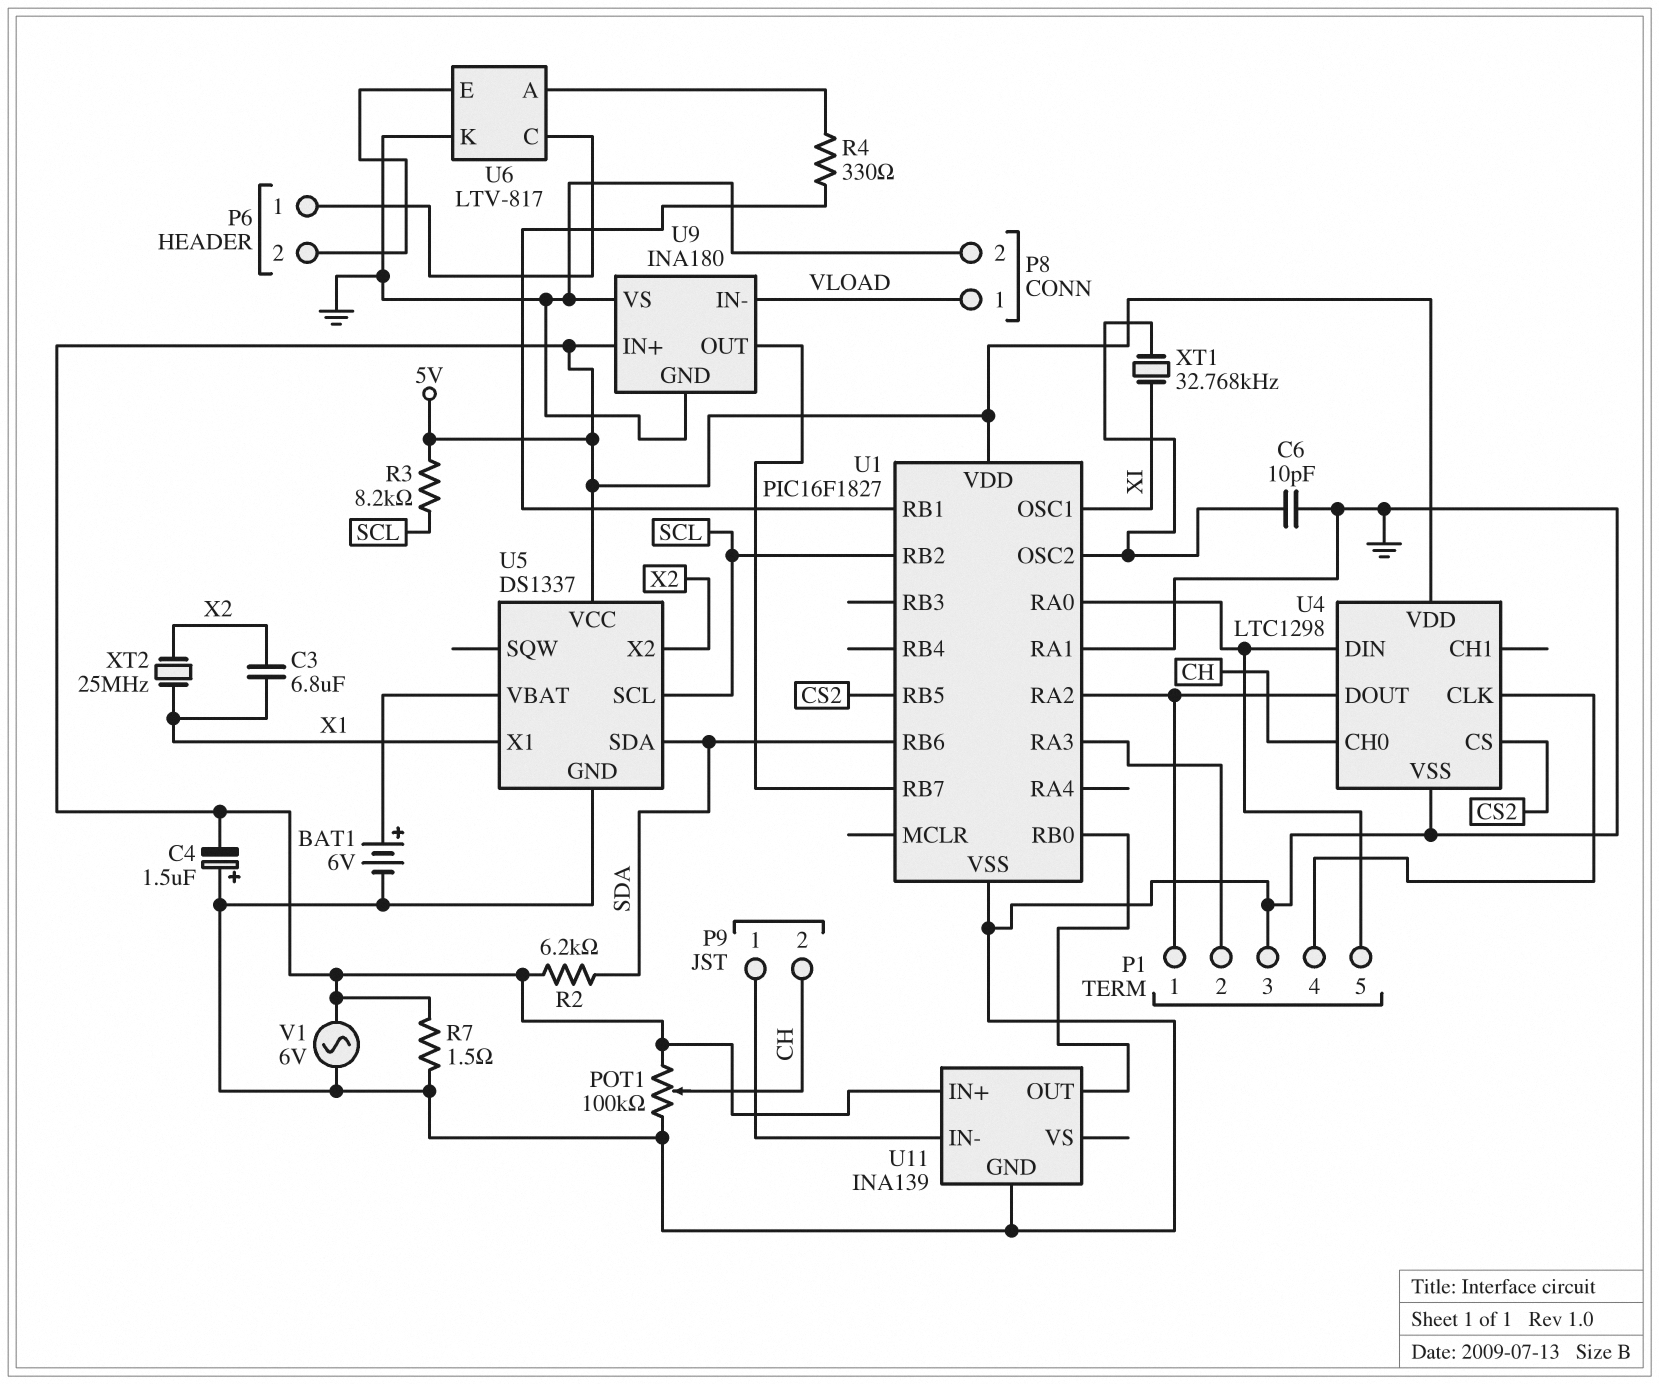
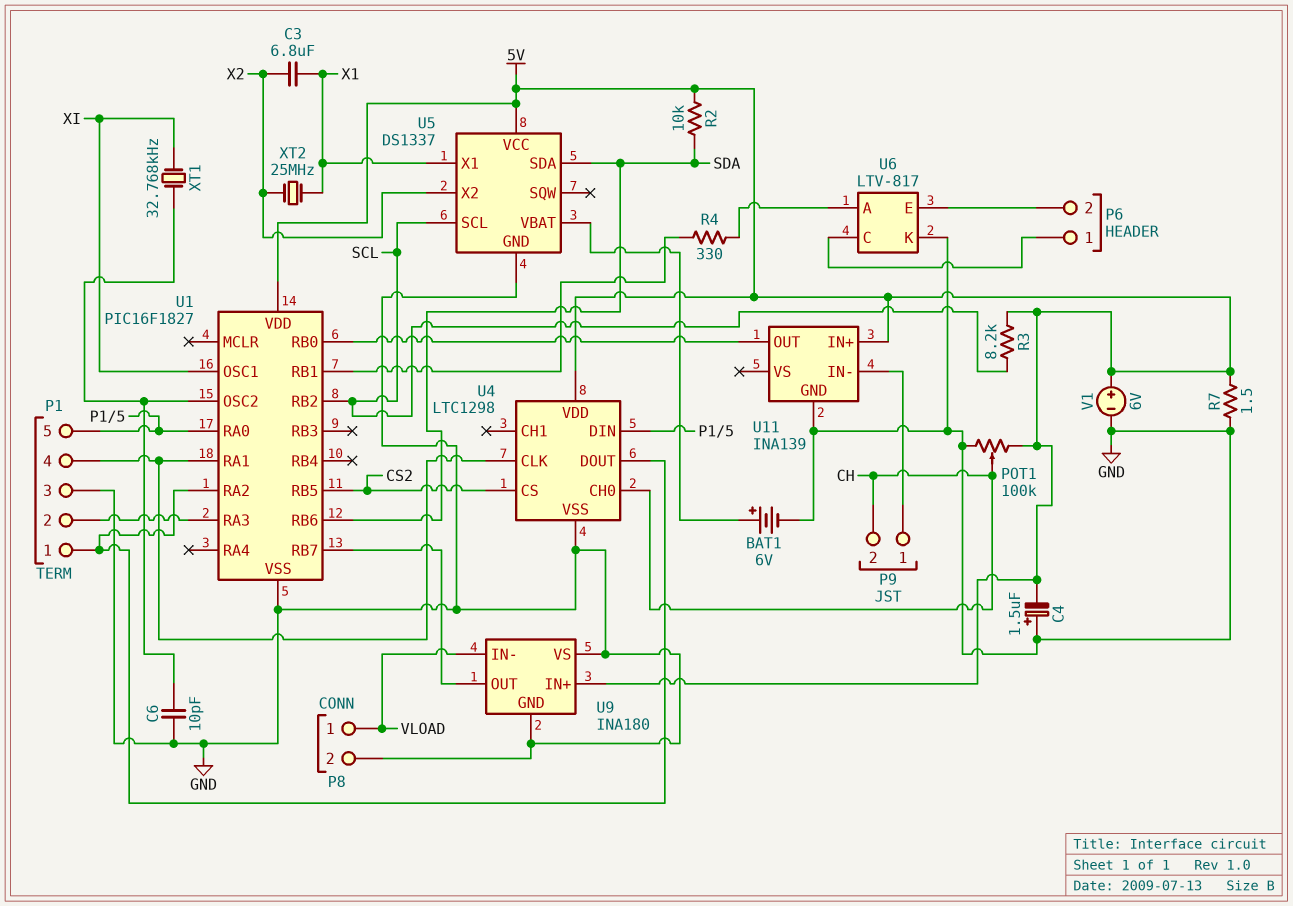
R2: 6.2k (5V, SDA) -> 10k (5V, SDA)
U1 pin RA1: GND -> P1/4
V1: AC 6V (5V, GND) -> 6V (plus 5V, minus GND)

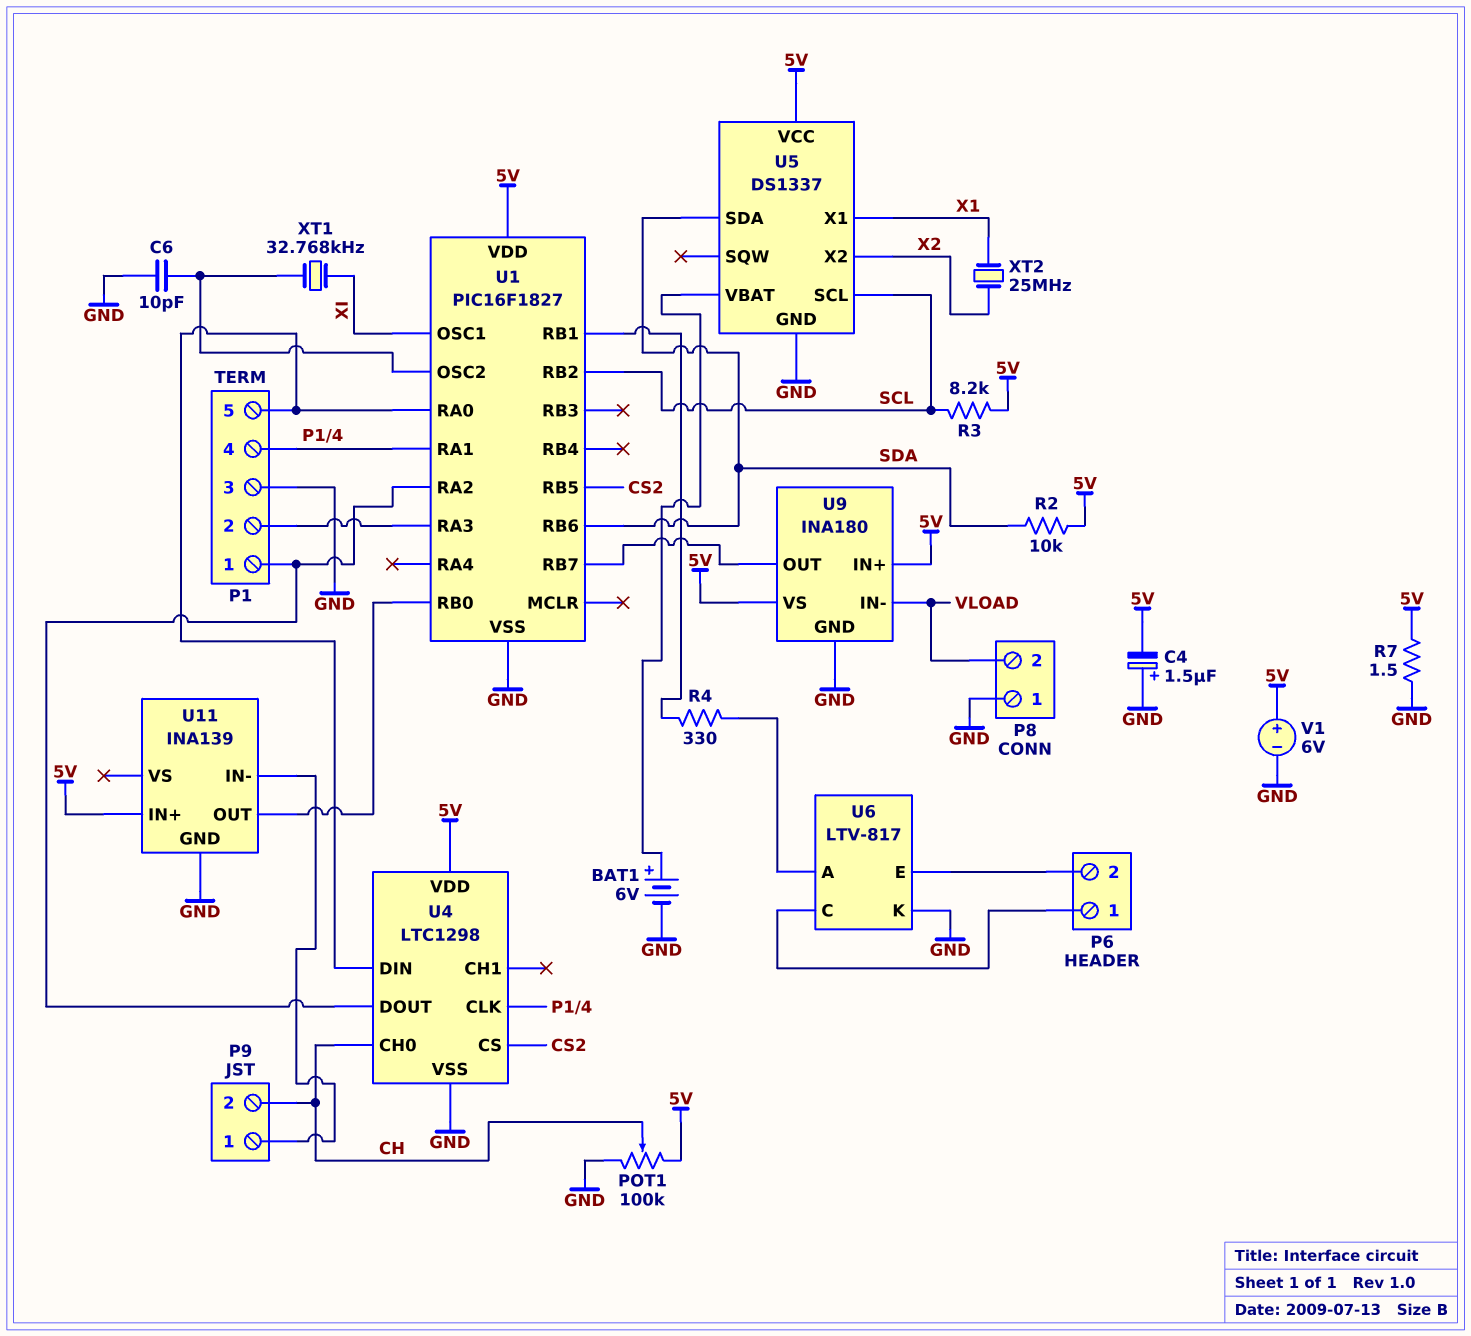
C3: 6.8uF (X1, X2) -> none
P8 pin 1: VLOAD -> GND
P8 pin 2: GND -> VLOAD
U9 pin VS: GND -> 5V

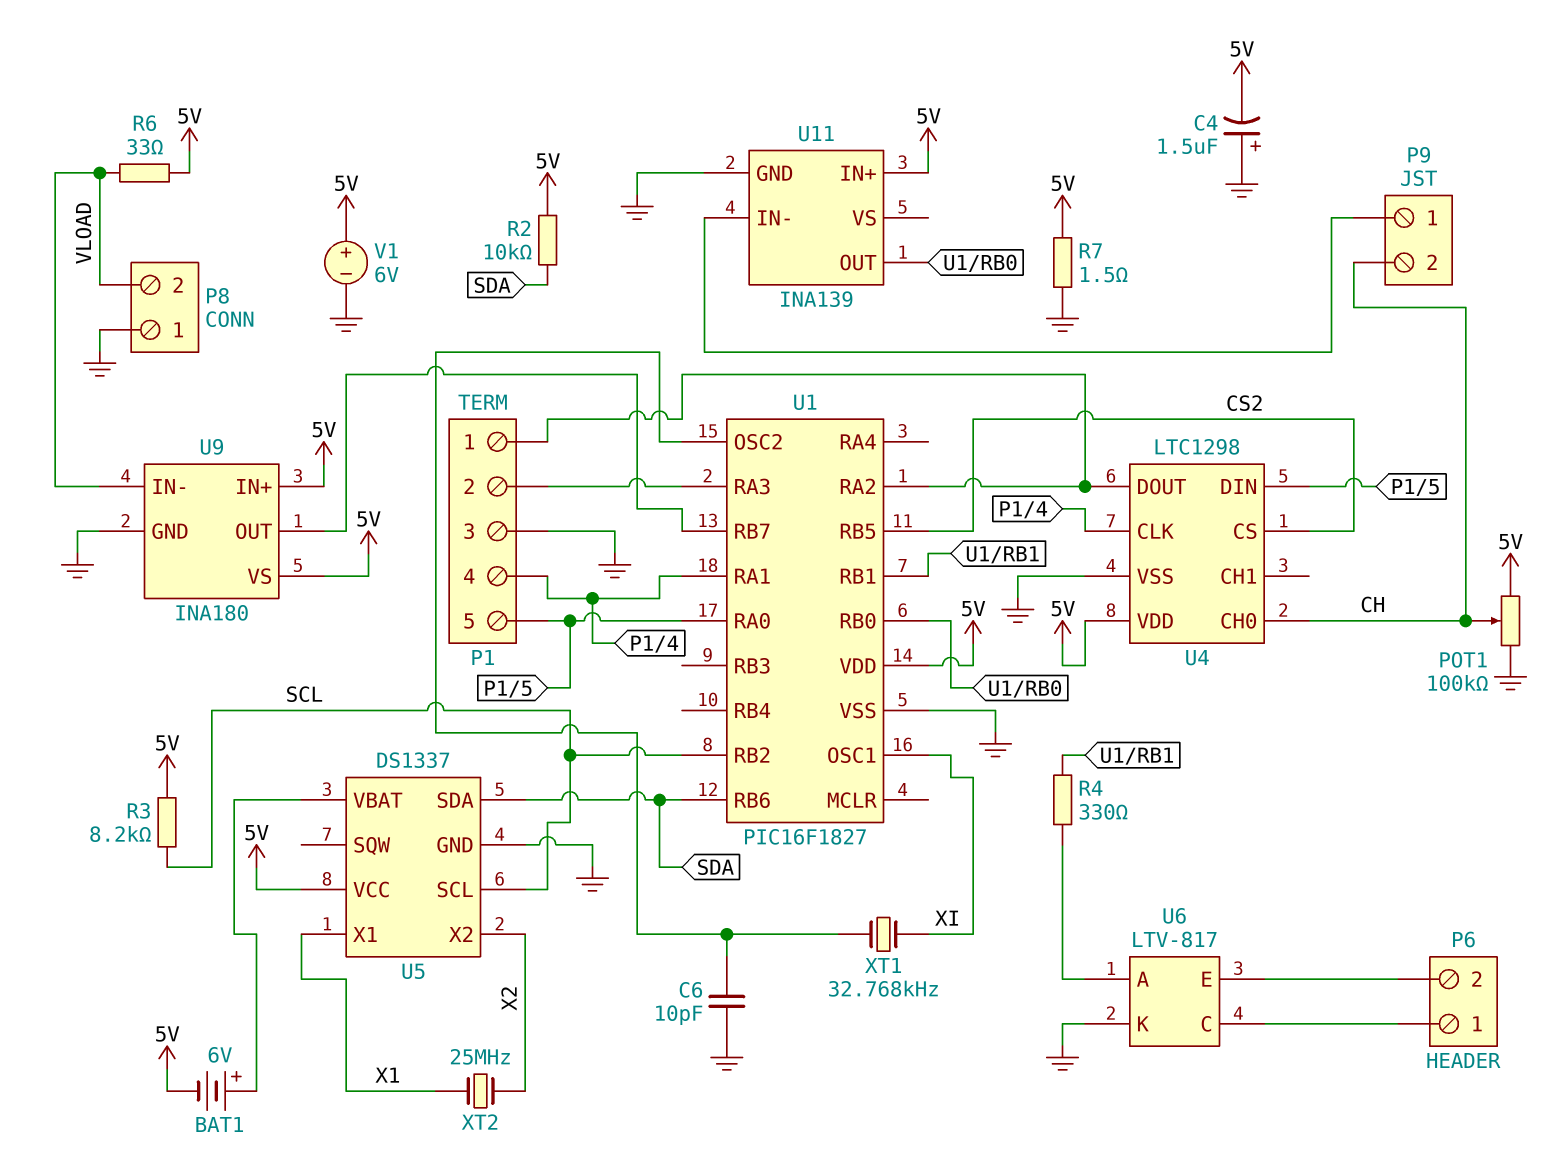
BAT1: 6V (plus U5/VBAT, minus GND) -> 6V (plus U5/VBAT, minus 5V)
R6: none -> 33 (5V, VLOAD)

